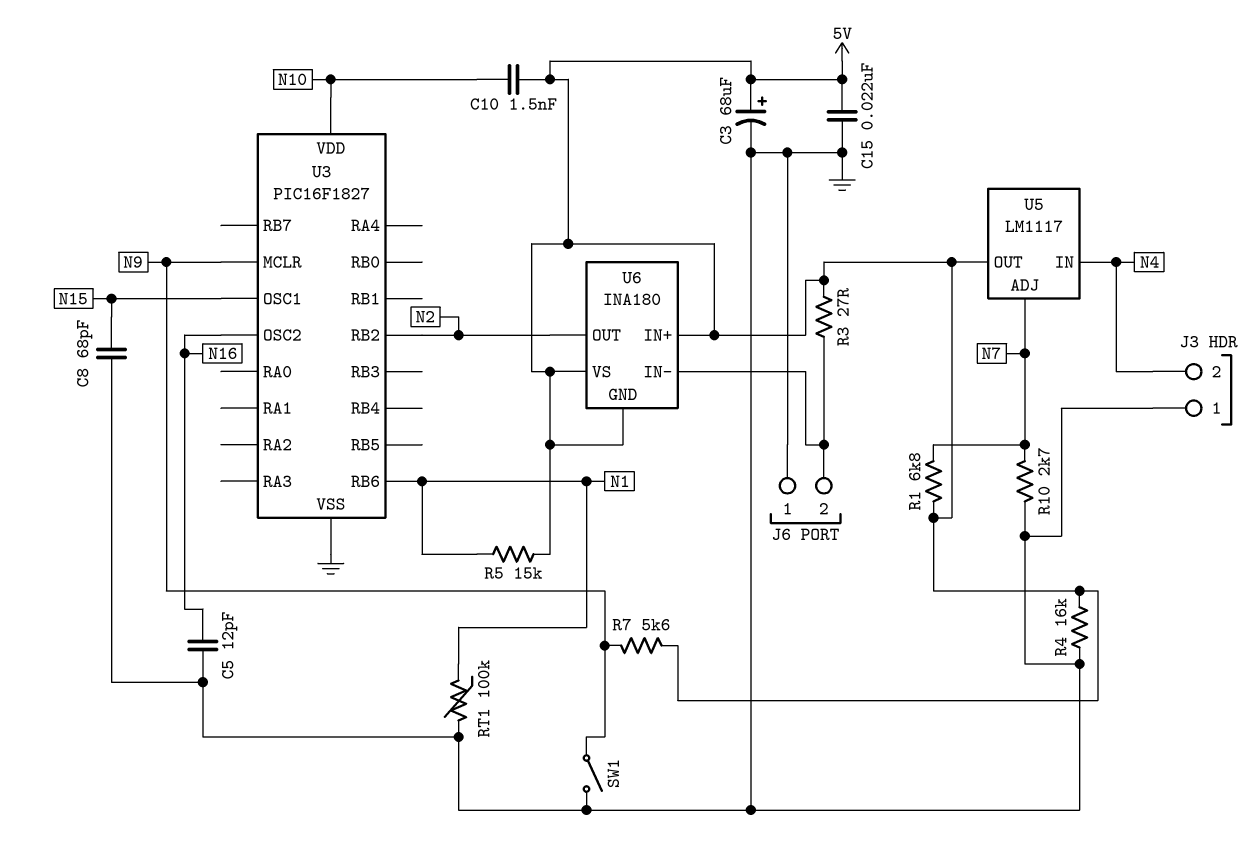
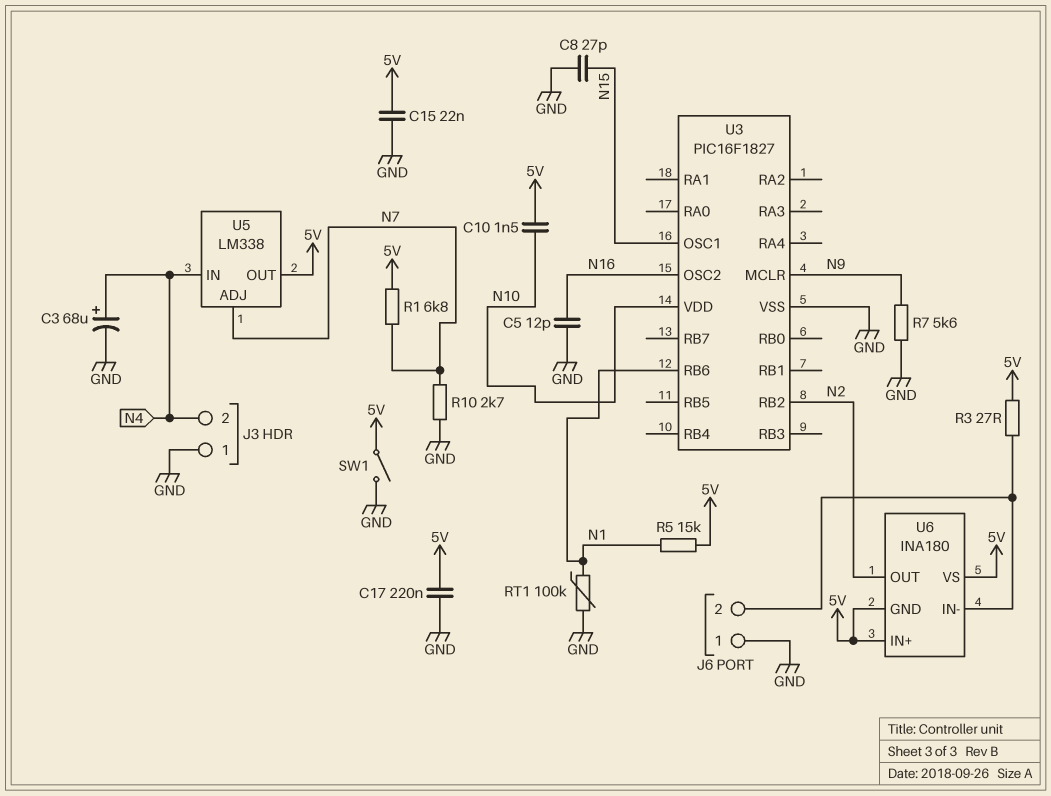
C3: 68uF (plus 5V, minus GND) -> 68uF (plus N4, minus GND)
C8: 68pF (GND, N15) -> 27pF (GND, N15)
C17: none -> 220nF (5V, GND)
R4: 16k (5V, GND) -> none
R7: 5.6k (5V, N9) -> 5.6k (GND, N9)
SW1: switch (GND, N9) -> switch (5V, GND)
U5: LM1117 -> LM338

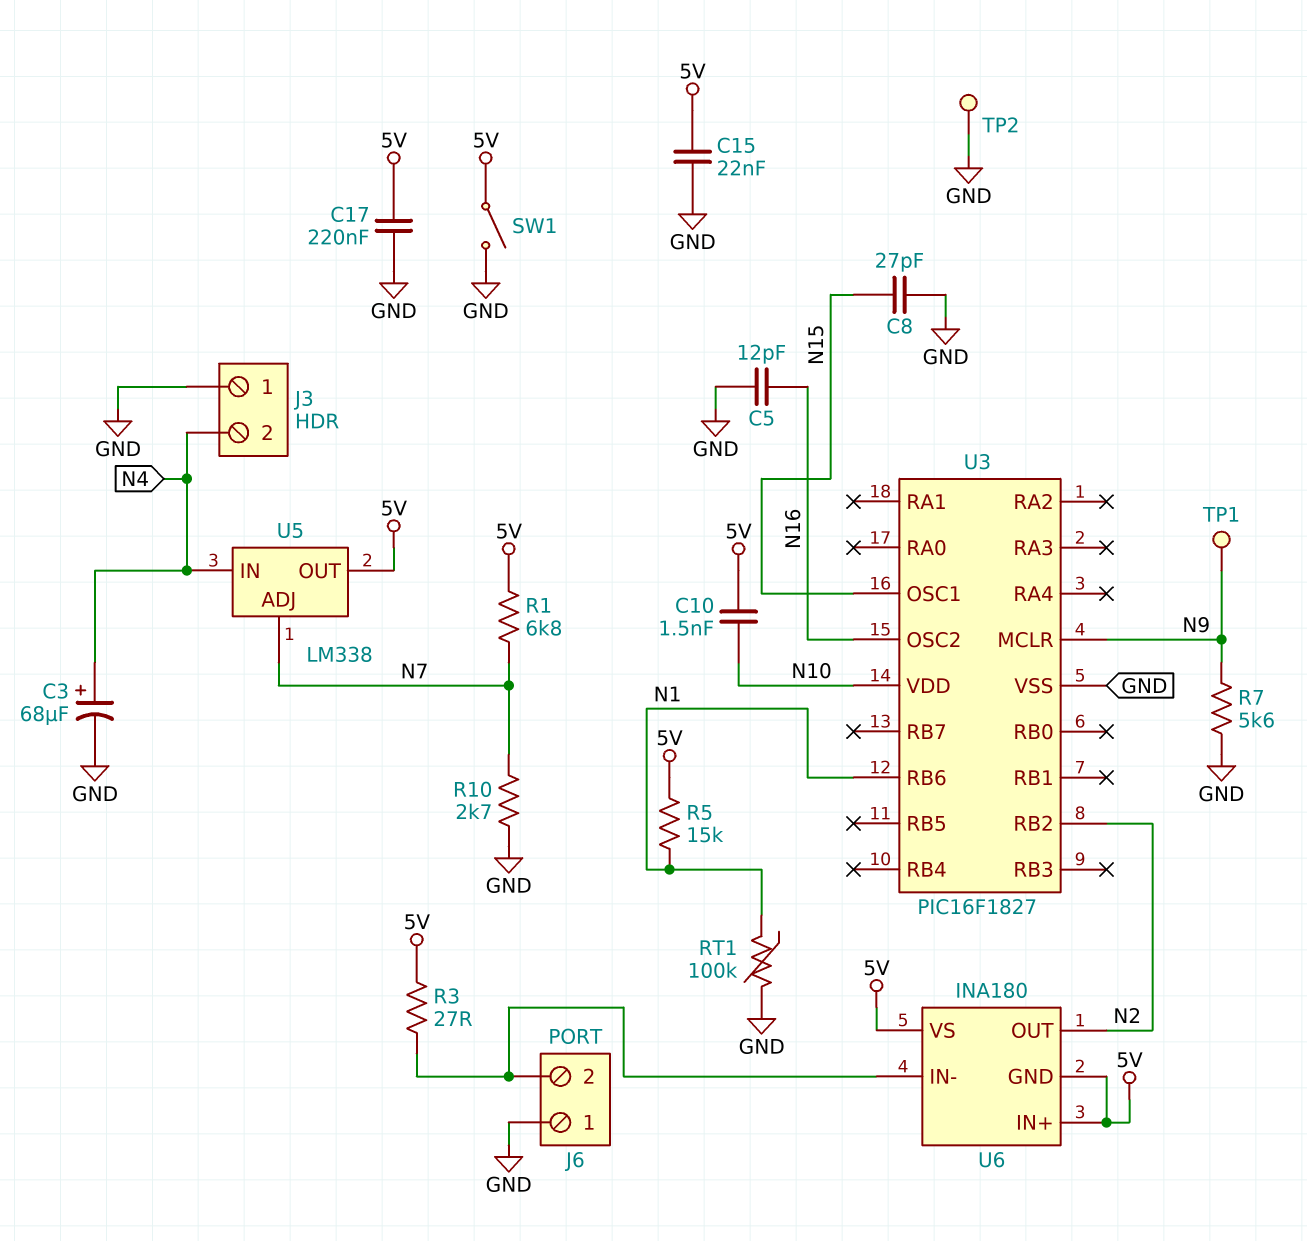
TP1: none -> test point (N9)
TP2: none -> test point (GND)

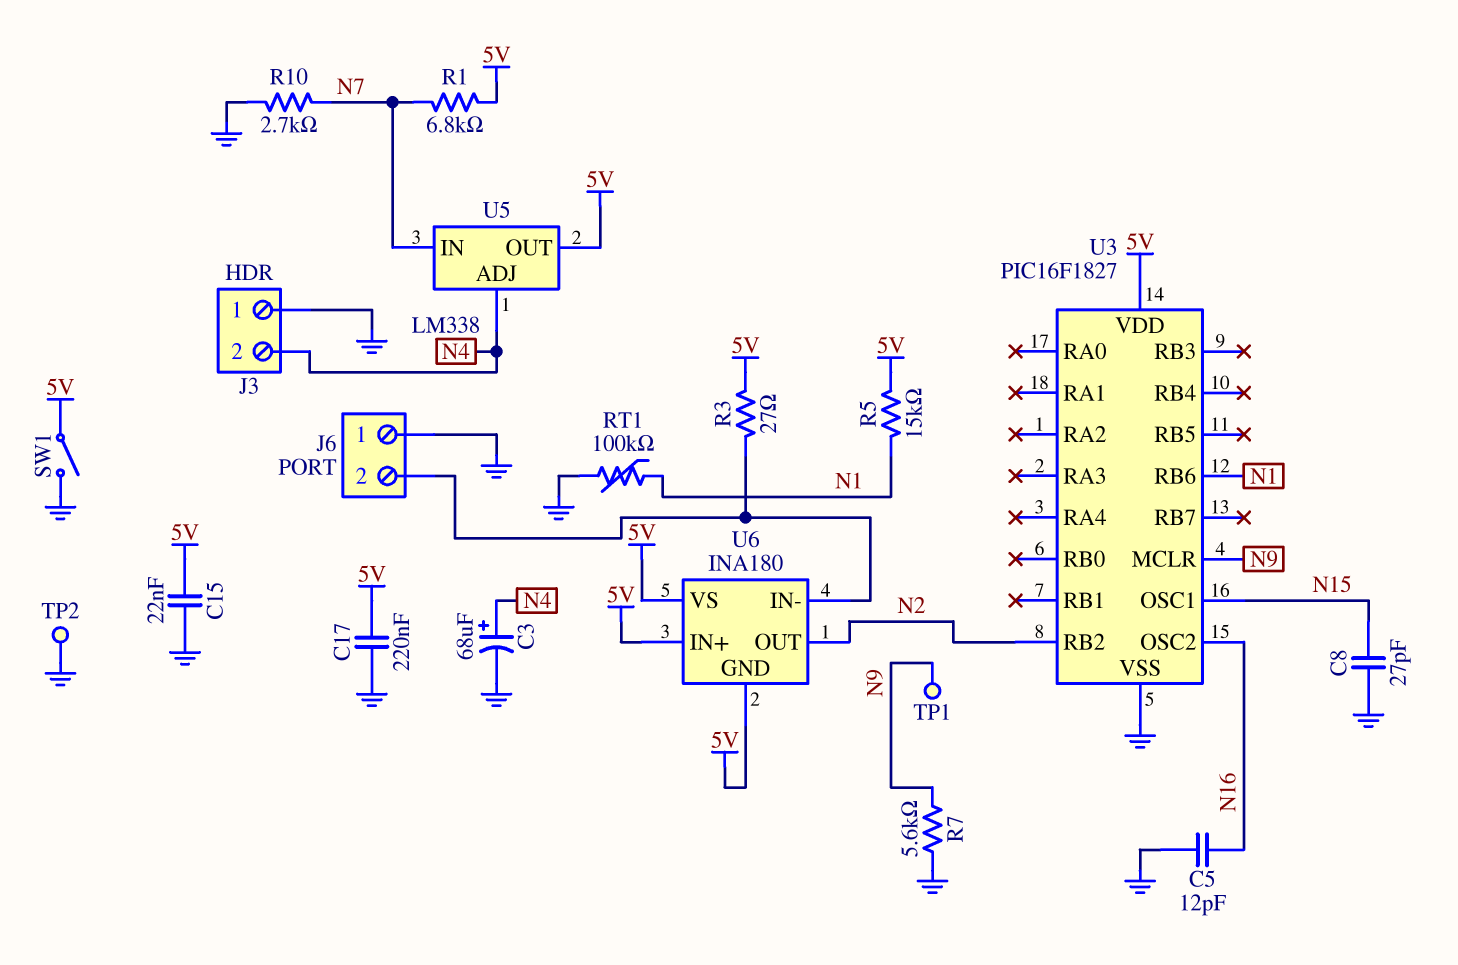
C10: 1.5nF (5V, N10) -> none
U3 pin VDD: N10 -> 5V
U5 pin ADJ: N7 -> N4
U5 pin IN: N4 -> N7

